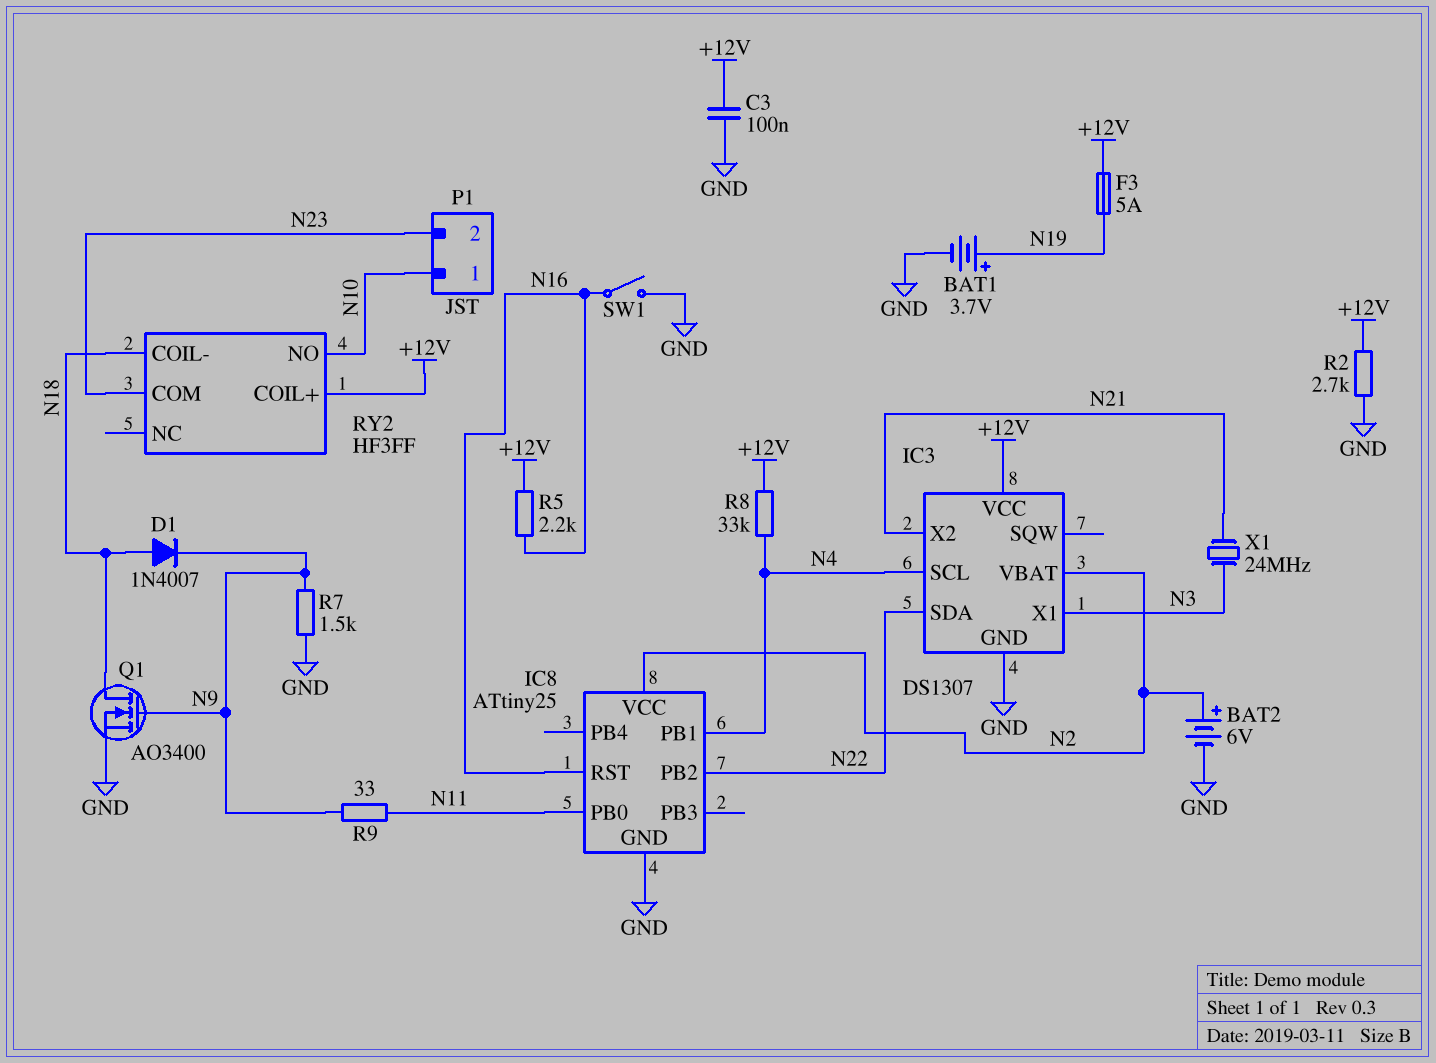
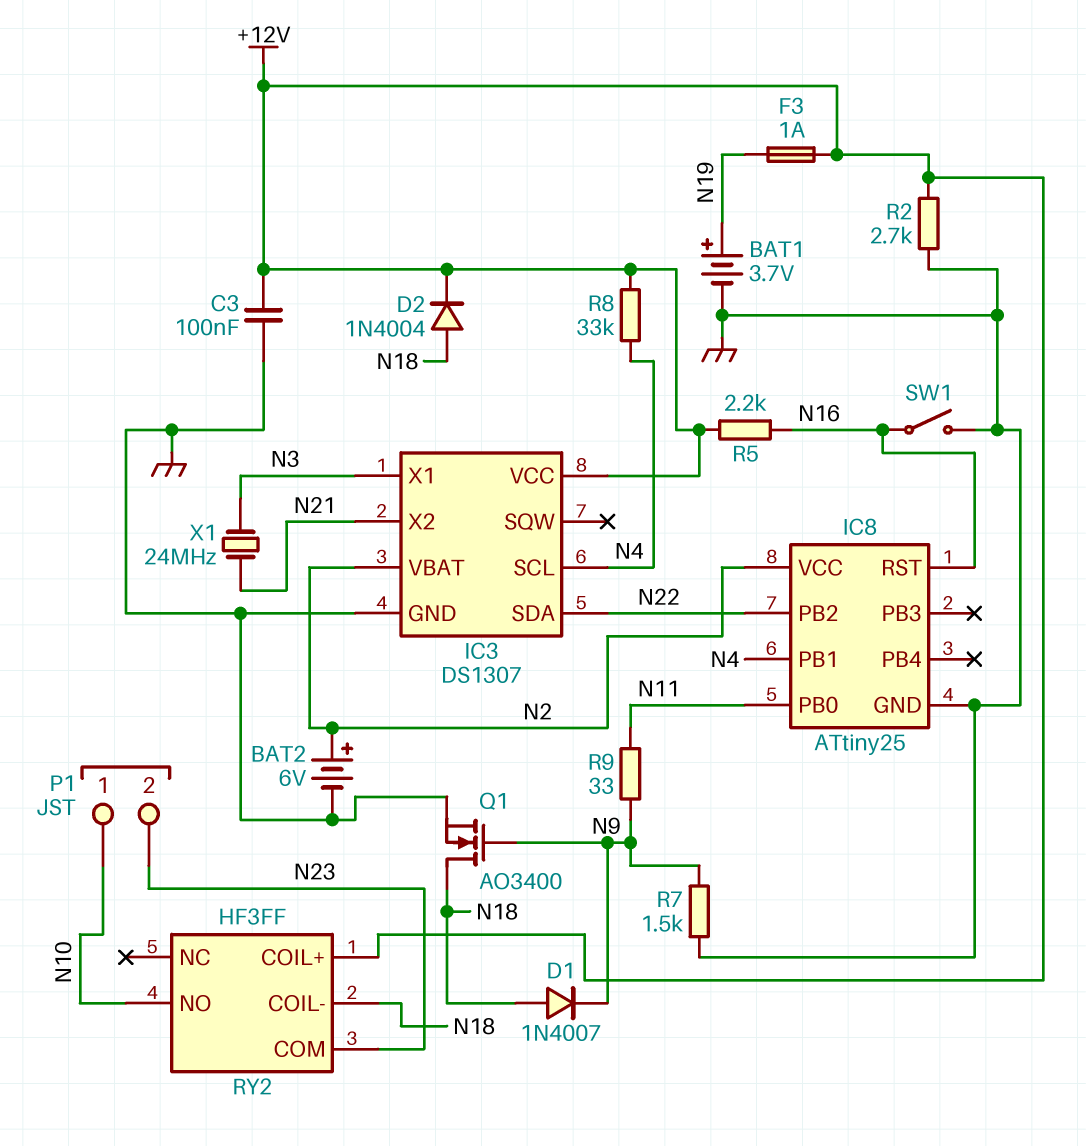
D2: none -> diode 1N4004 (A N18, K +12V)
F3: 5A (+12V, N19) -> 1A (+12V, N19)

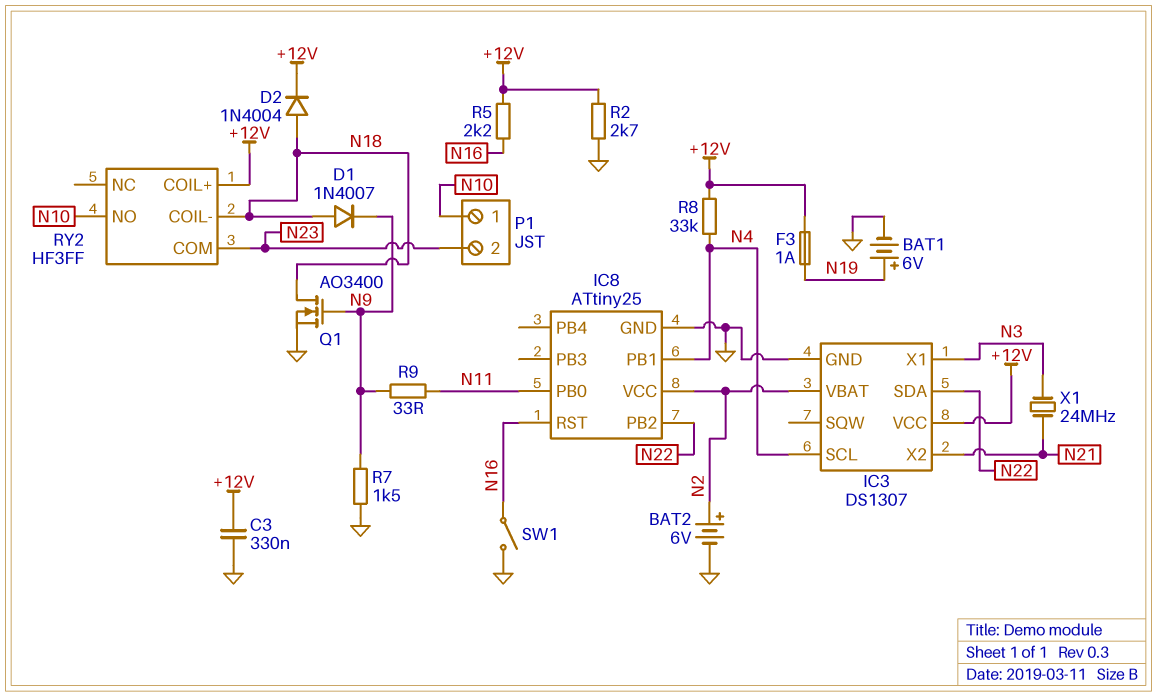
BAT1: 3.7V (plus N19, minus GND) -> 6V (plus N19, minus GND)
C3: 100nF (+12V, GND) -> 330nF (+12V, GND)

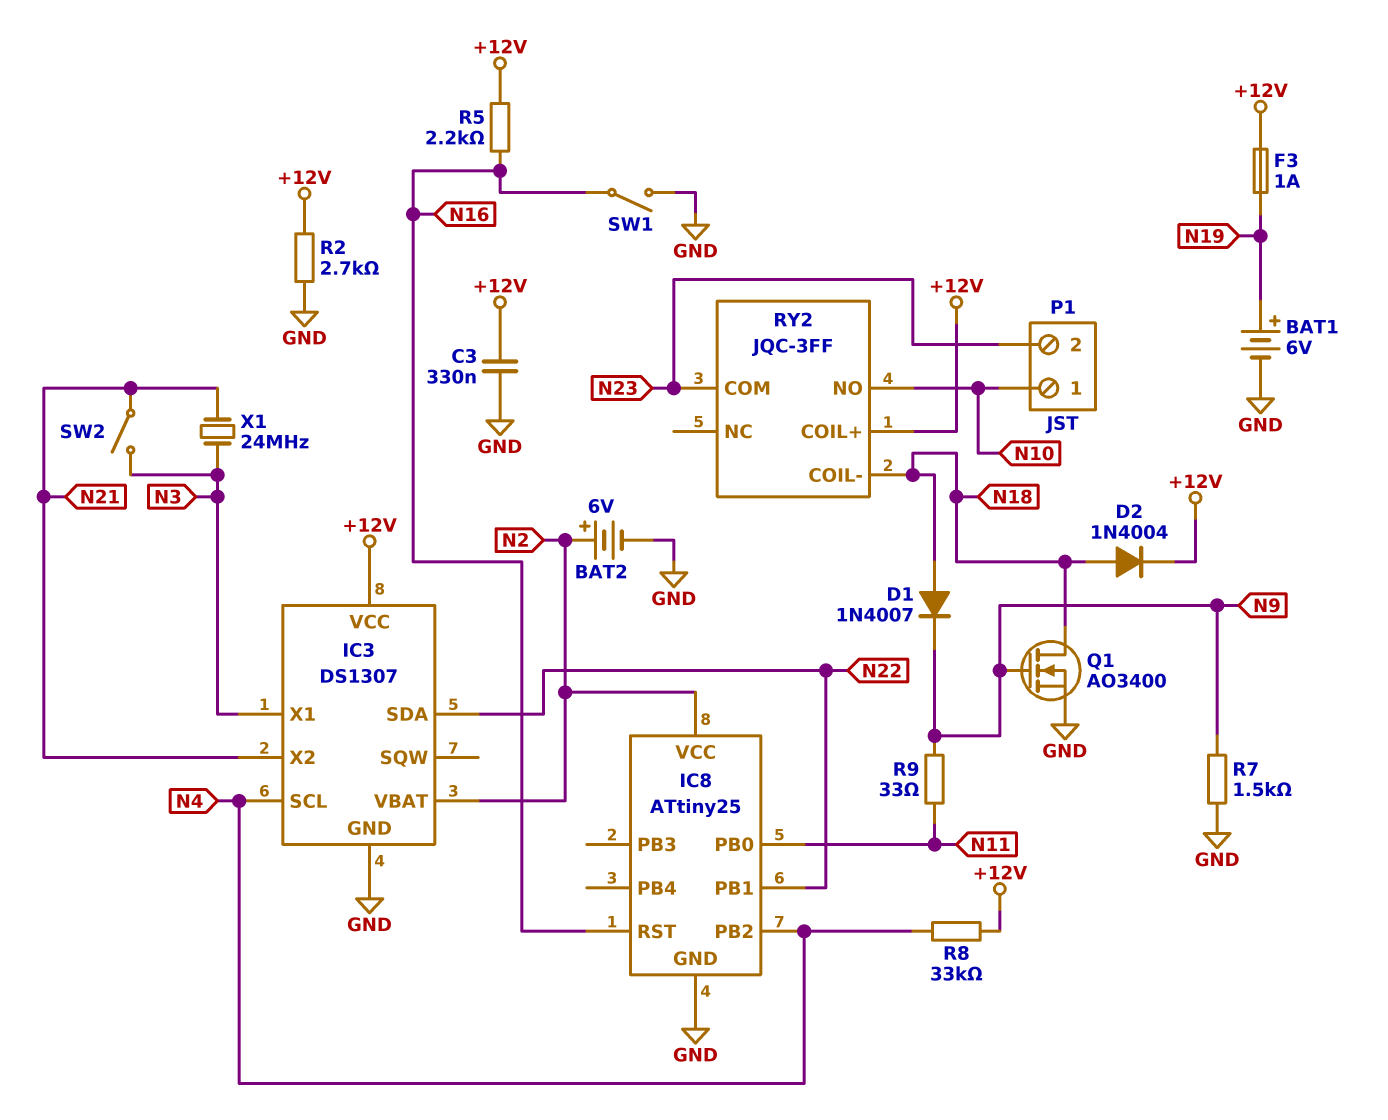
IC8 pin PB1: N4 -> N22
IC8 pin PB2: N22 -> N4
RY2: HF3FF -> JQC-3FF
SW2: none -> switch (N3, N21)

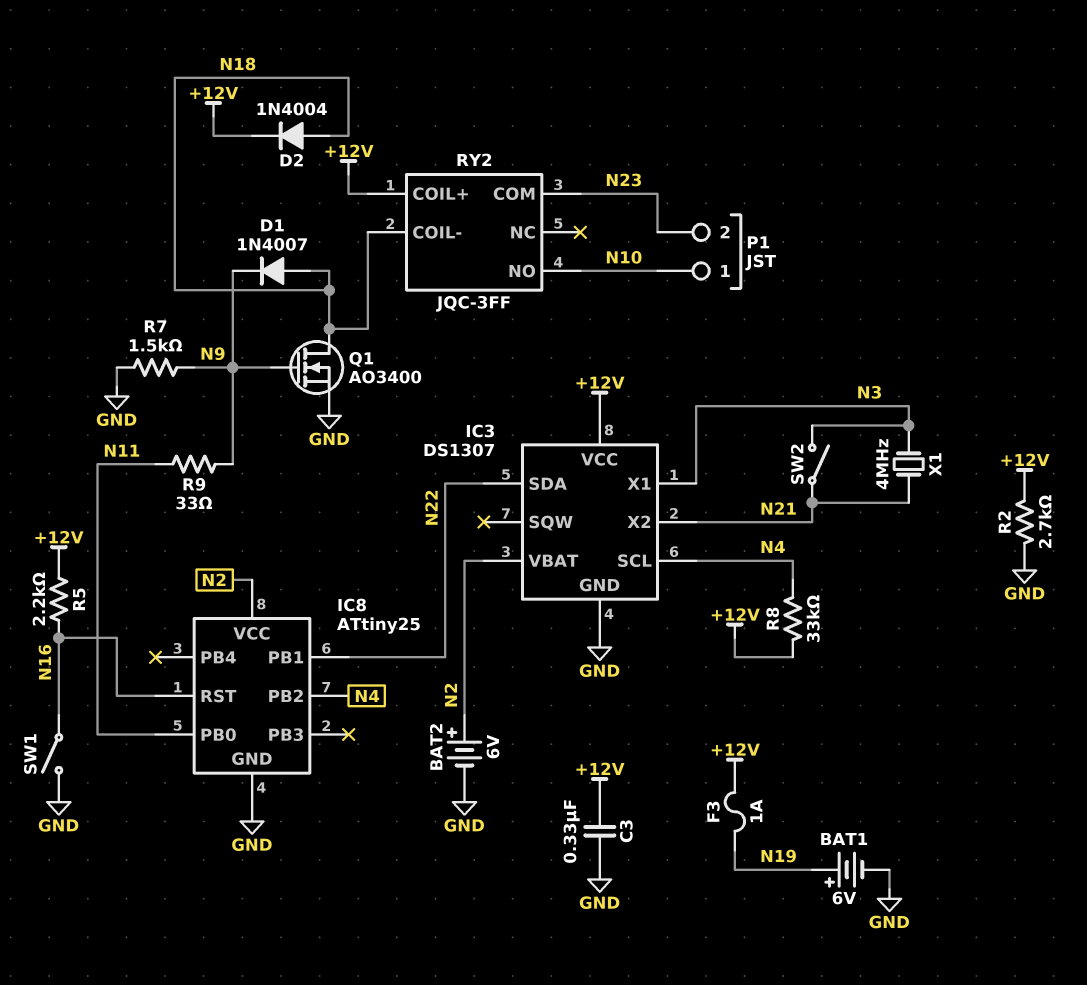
X1: 24MHz (N3, N21) -> 4MHz (N3, N21)

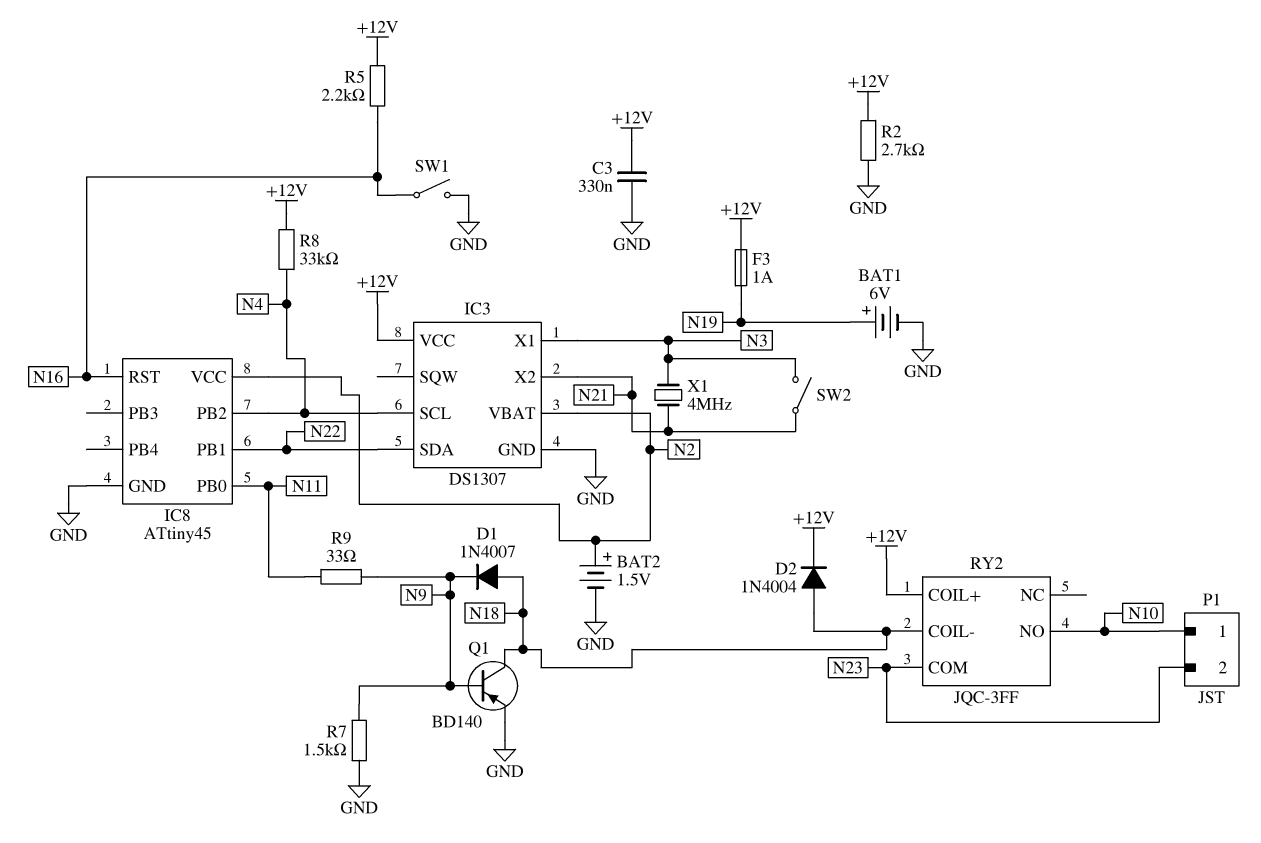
BAT2: 6V (plus N2, minus GND) -> 1.5V (plus N2, minus GND)
IC8: ATtiny25 -> ATtiny45
Q1: NMOS AO3400 (G N9, D N18, S GND) -> PNP BD140 (B N9, C N18, E GND)

